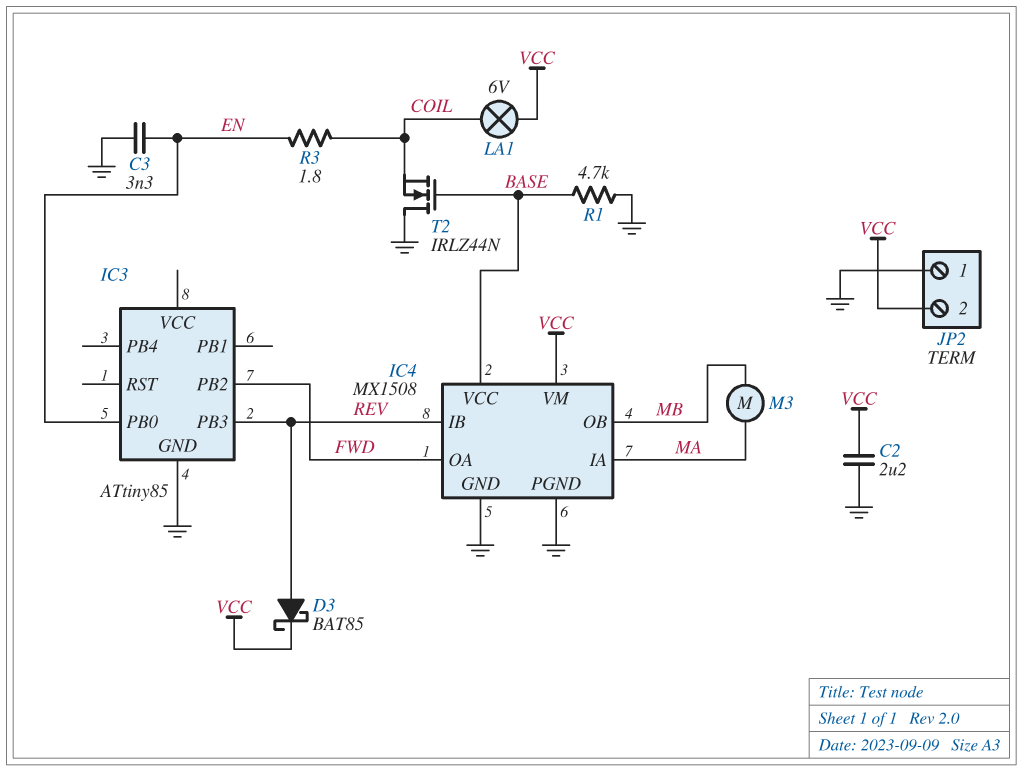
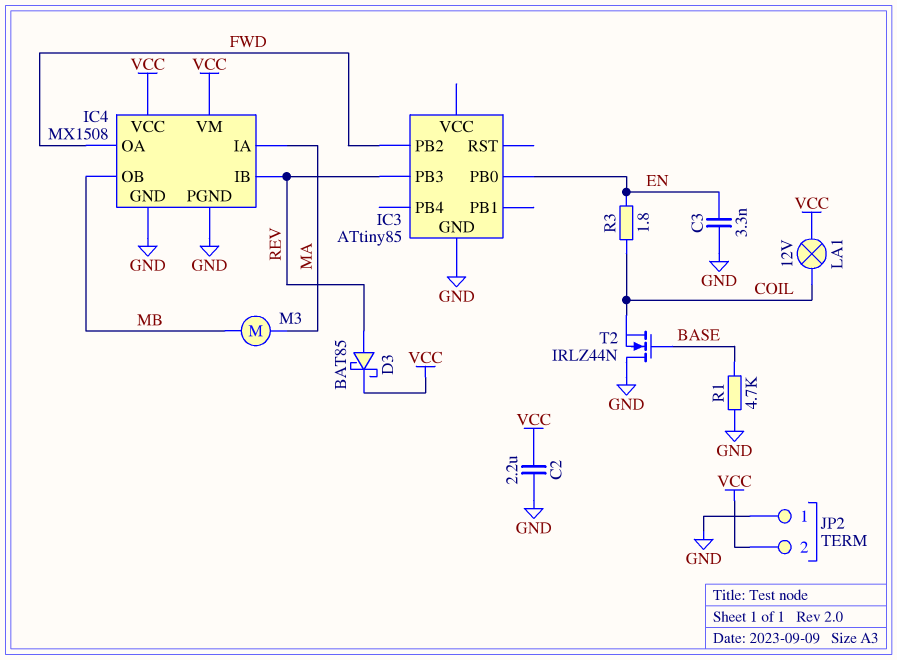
IC4 pin VCC: BASE -> VCC
LA1: lamp 6V (COIL, VCC) -> lamp 12V (COIL, VCC)

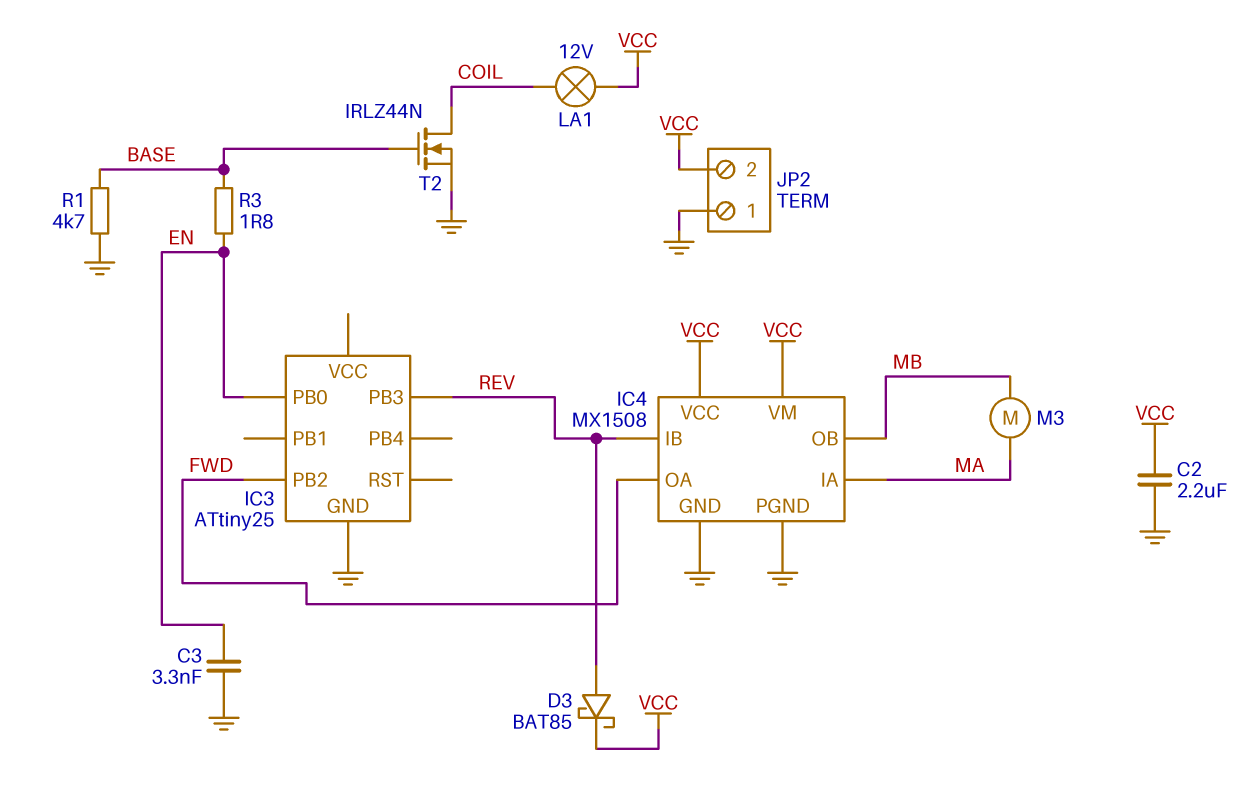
IC3: ATtiny85 -> ATtiny25
R3: 1.8 (COIL, EN) -> 1.8 (BASE, EN)
T2: NMOS IRLZ44N (G BASE, D GND, S COIL) -> NMOS IRLZ44N (G BASE, D COIL, S GND)

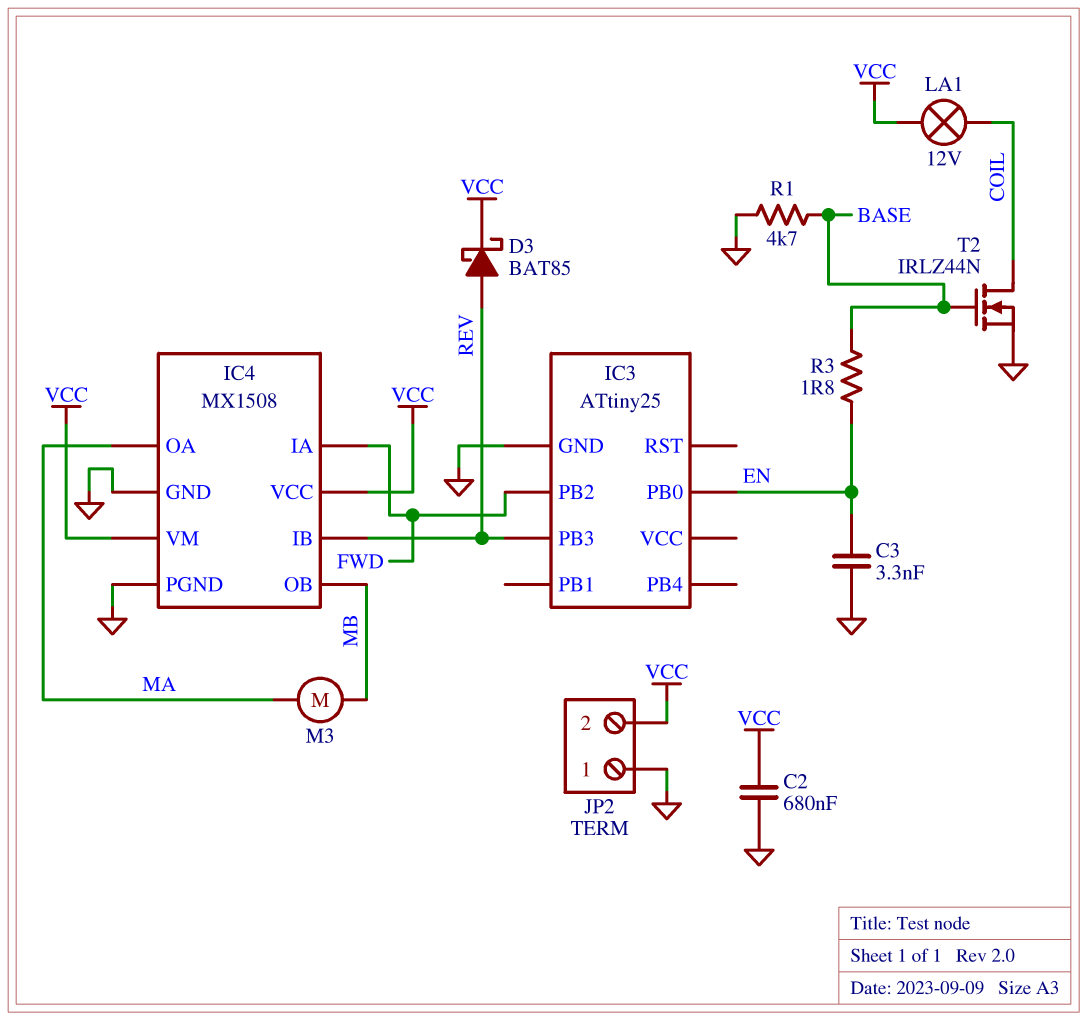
C2: 2.2uF (GND, VCC) -> 680nF (GND, VCC)
IC4 pin IA: MA -> FWD
IC4 pin OA: FWD -> MA

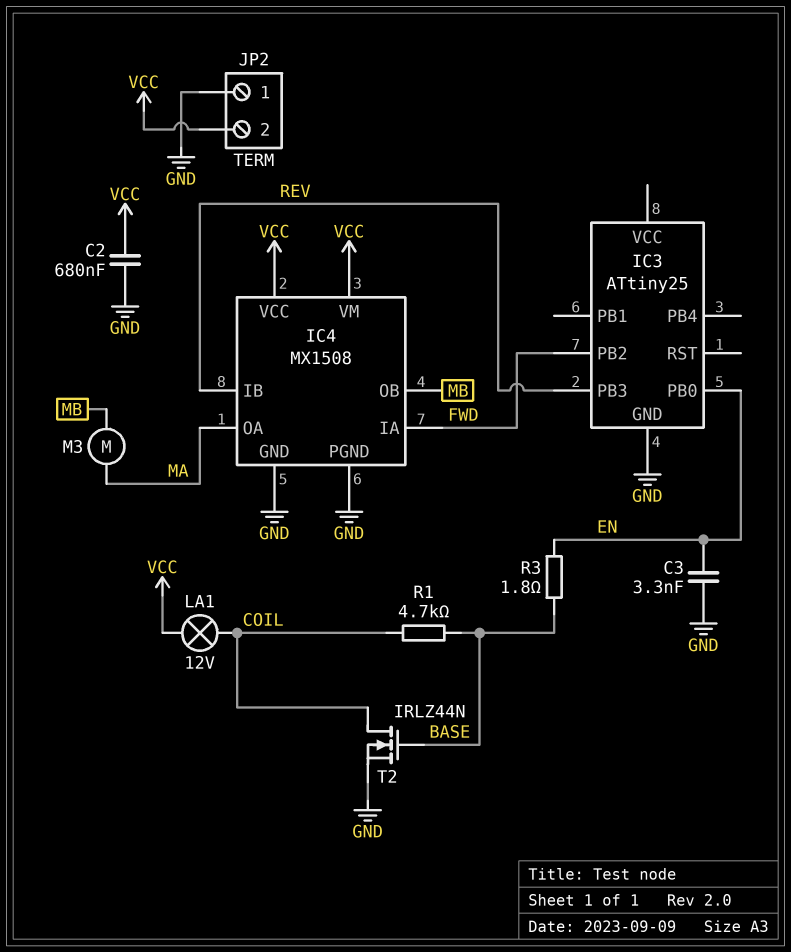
D3: schottky BAT85 (A REV, K VCC) -> none
R1: 4.7k (BASE, GND) -> 4.7k (BASE, COIL)

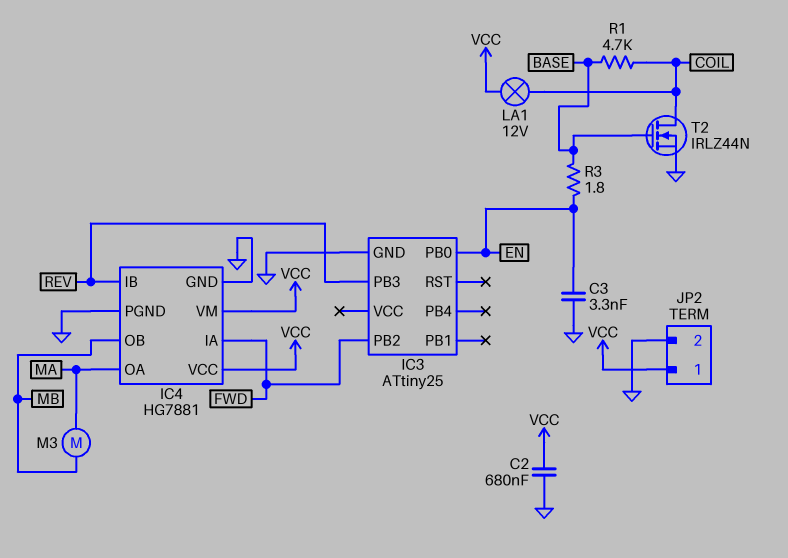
IC4: MX1508 -> HG7881
JP2 pin 1: GND -> VCC
JP2 pin 2: VCC -> GND

